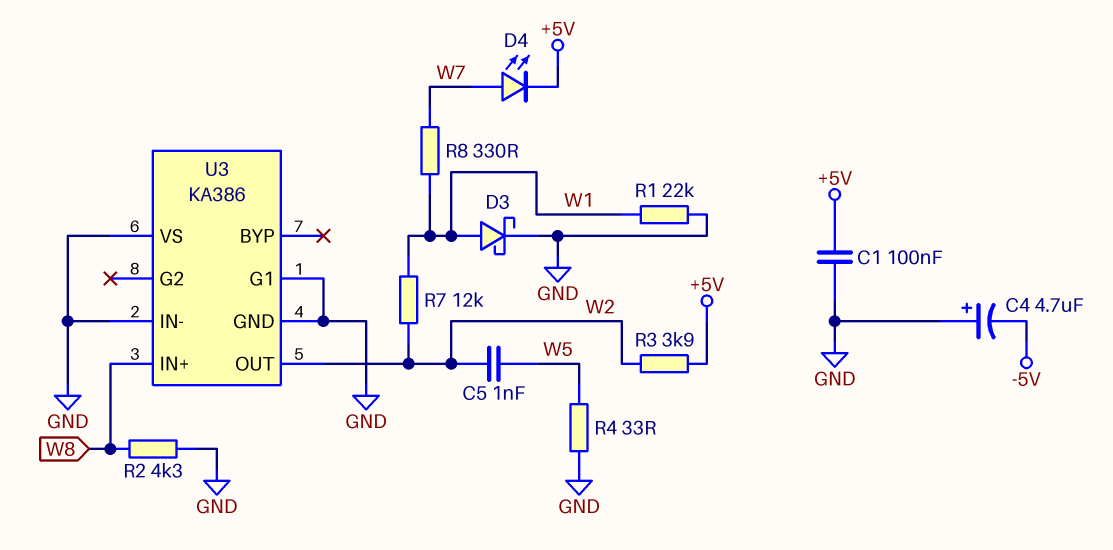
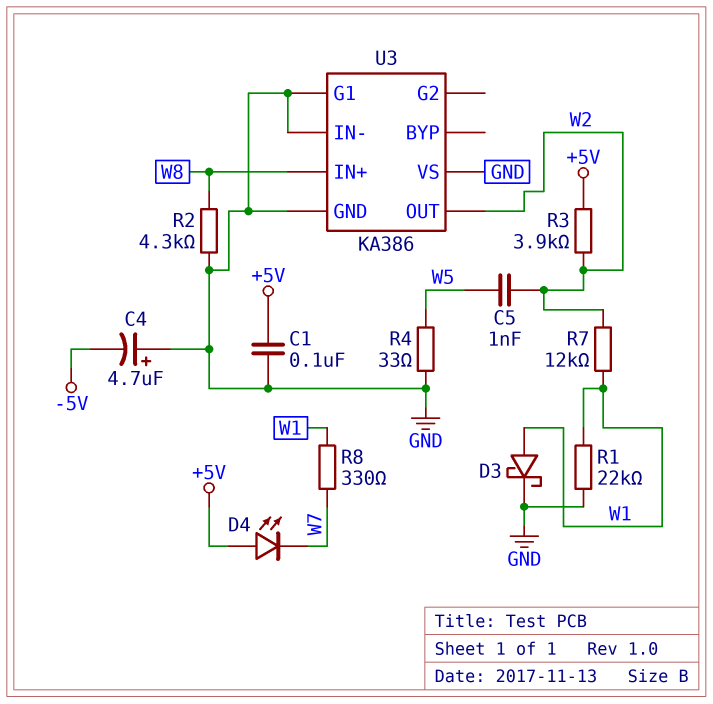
D4: LED (A W7, K +5V) -> LED (A +5V, K W7)

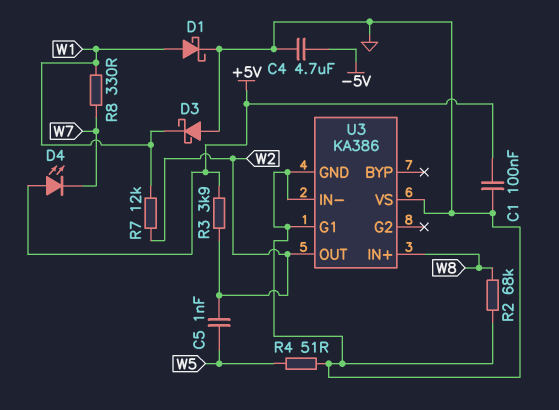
C4: 4.7uF (plus GND, minus -5V) -> 4.7uF (-5V, GND)
D1: none -> schottky (A W1, K GND)
D3: schottky (A W1, K GND) -> schottky (A GND, K W1)
R1: 22k (GND, W1) -> none
R2: 4.3k (GND, W8) -> 68k (GND, W8)
R4: 33 (GND, W5) -> 51 (GND, W5)

